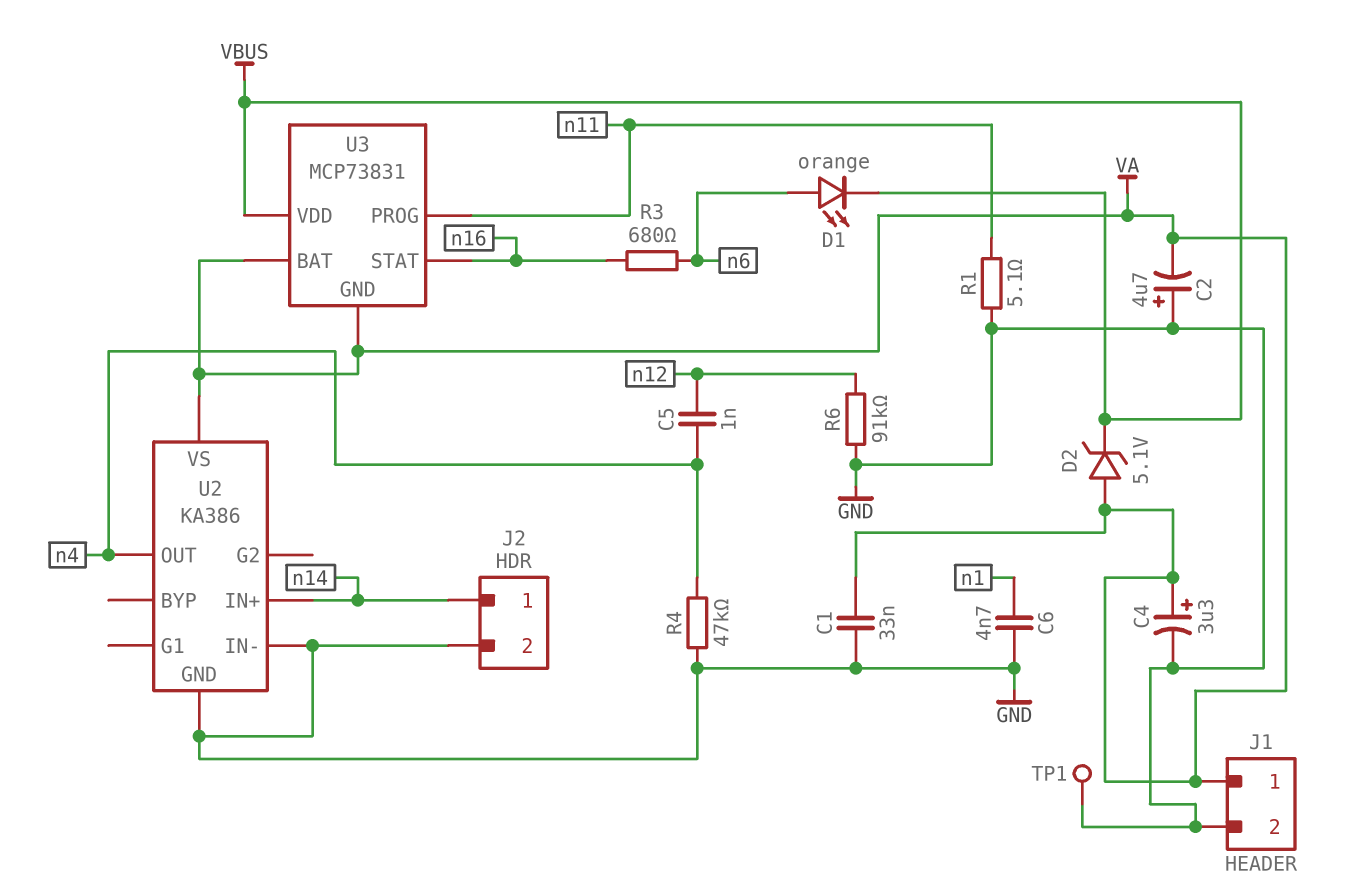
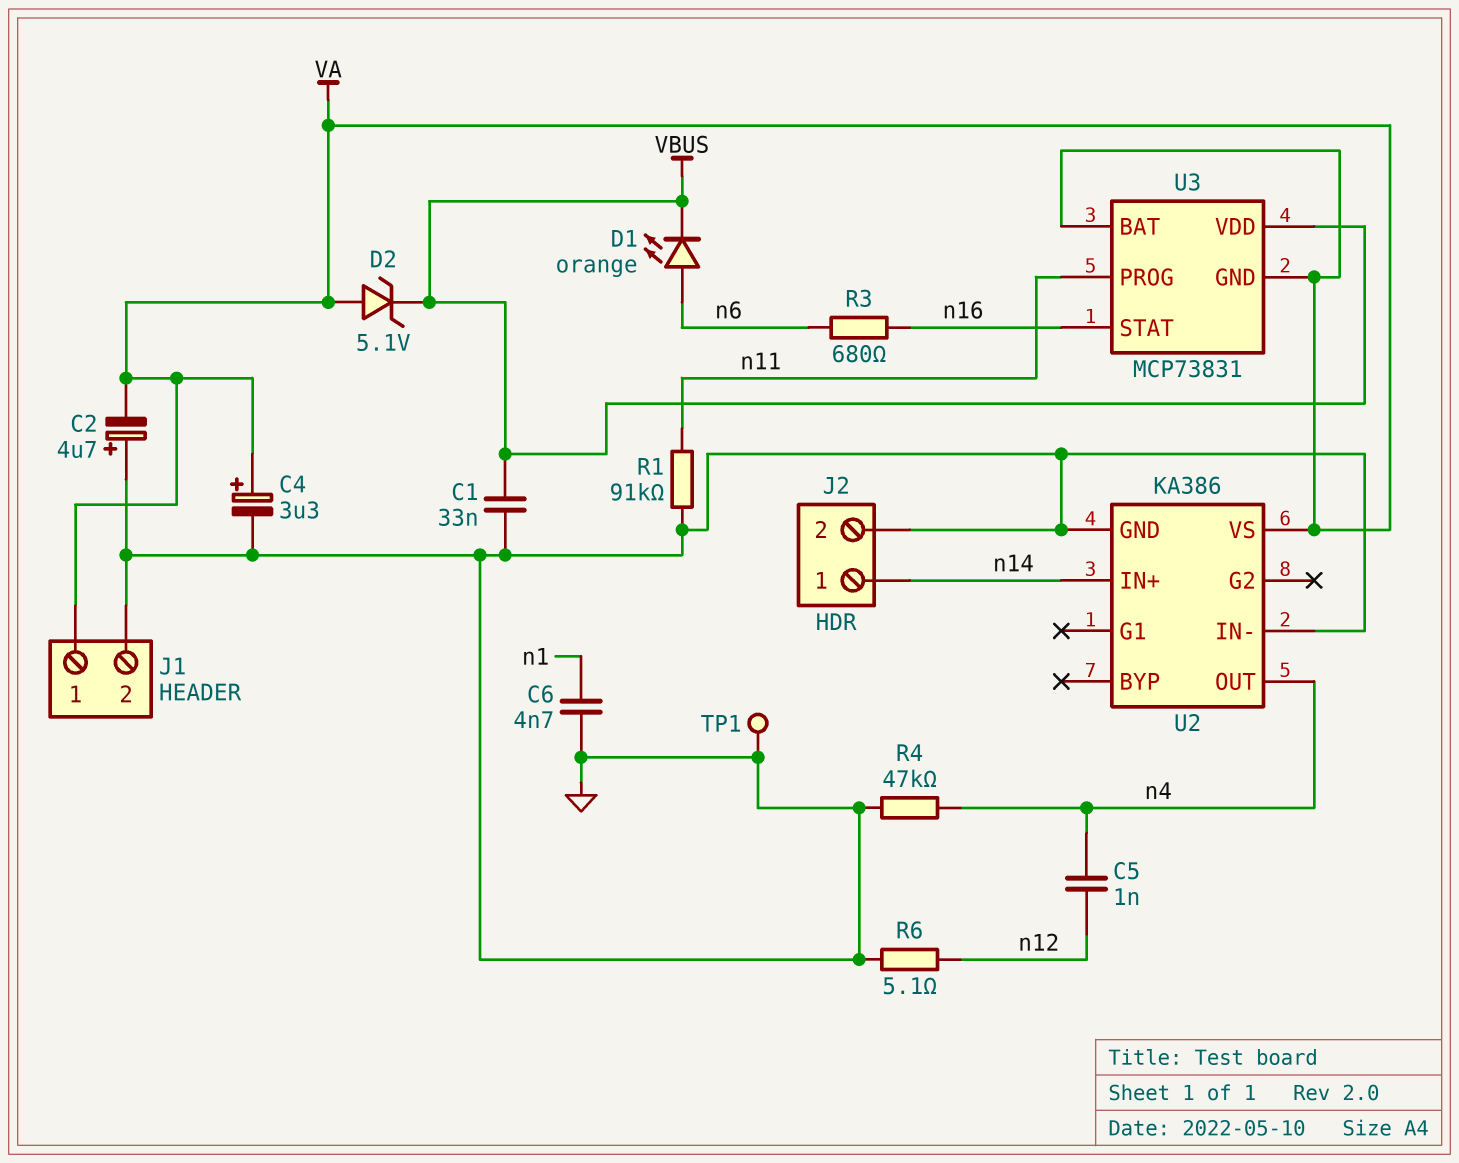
C1: 33nF (GND, VA) -> 33nF (GND, VBUS)
R1: 5.1 (GND, n11) -> 91k (GND, n11)
R6: 91k (GND, n12) -> 5.1 (GND, n12)

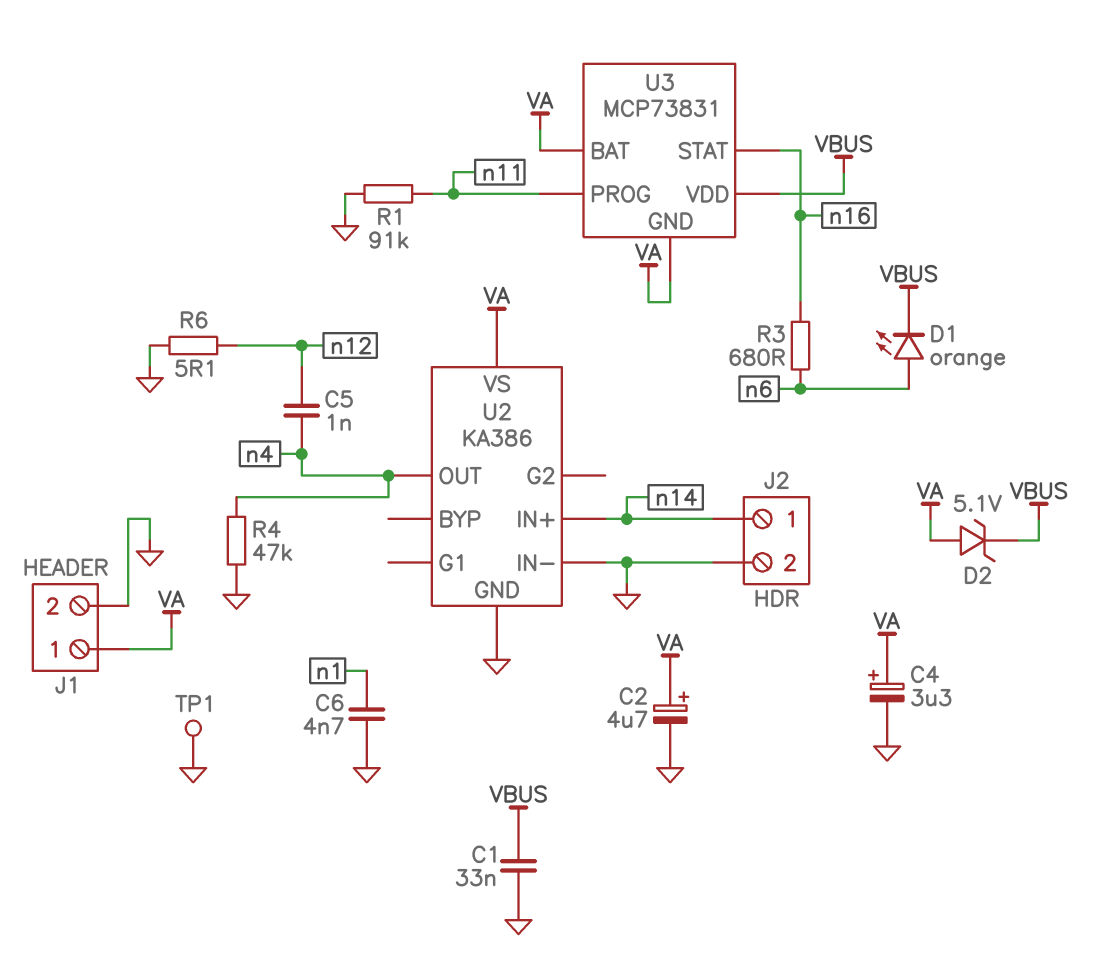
C2: 4.7uF (plus GND, minus VA) -> 4.7uF (plus VA, minus GND)

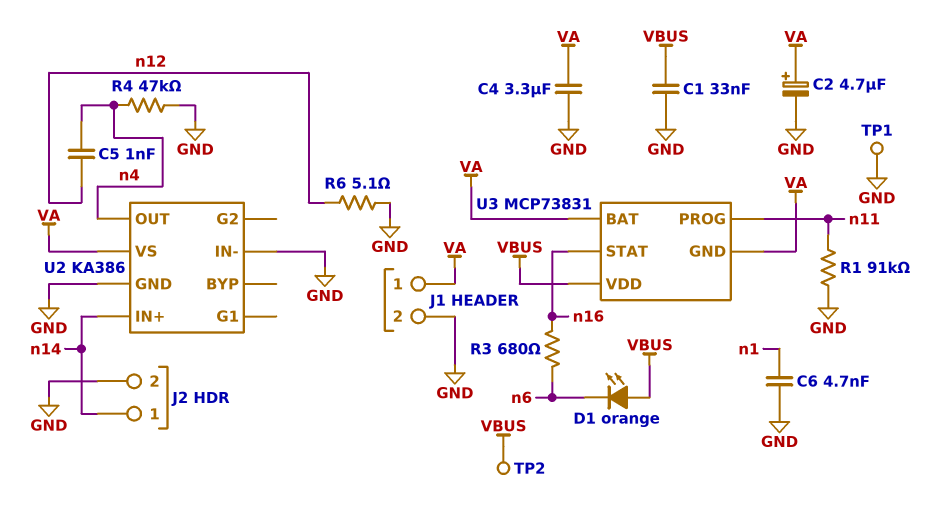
C4: 3.3uF (plus VA, minus GND) -> 3.3uF (GND, VA)
D1: LED orange (A n6, K VBUS) -> LED orange (A VBUS, K n6)
D2: zener 5.1V (A VA, K VBUS) -> none
TP2: none -> test point (VBUS)

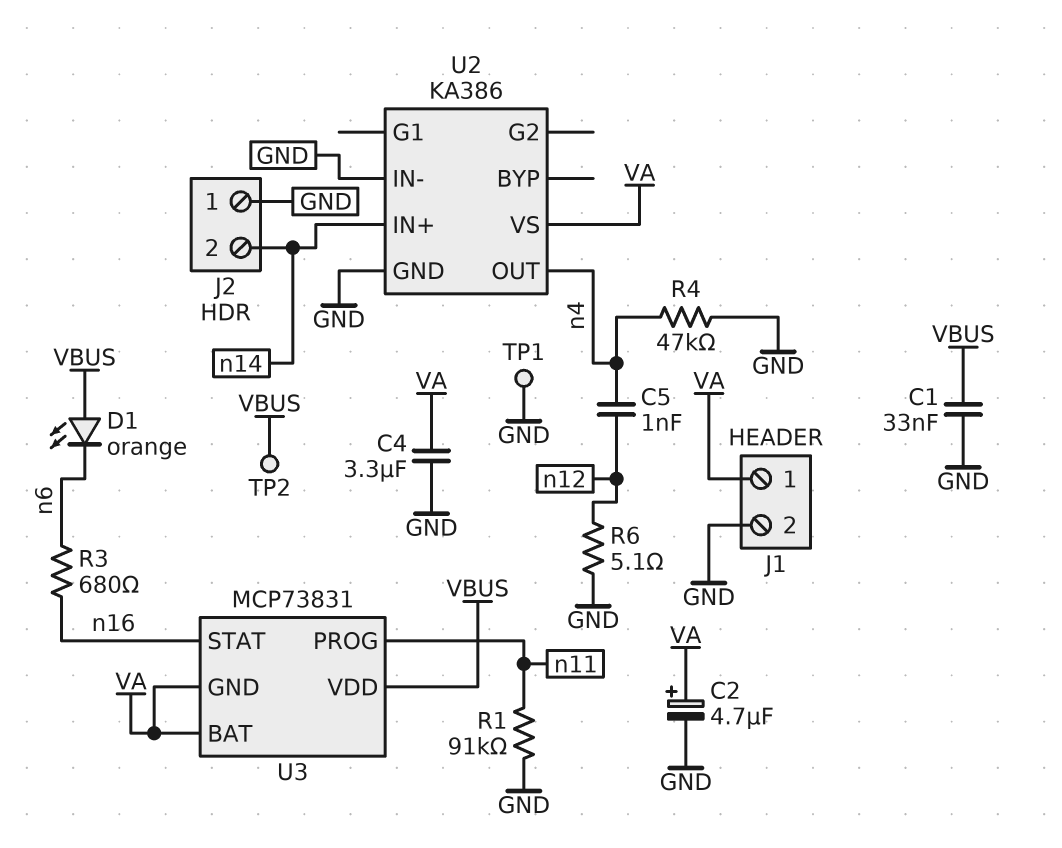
C6: 4.7nF (GND, n1) -> none
J2 pin 1: n14 -> GND
J2 pin 2: GND -> n14

